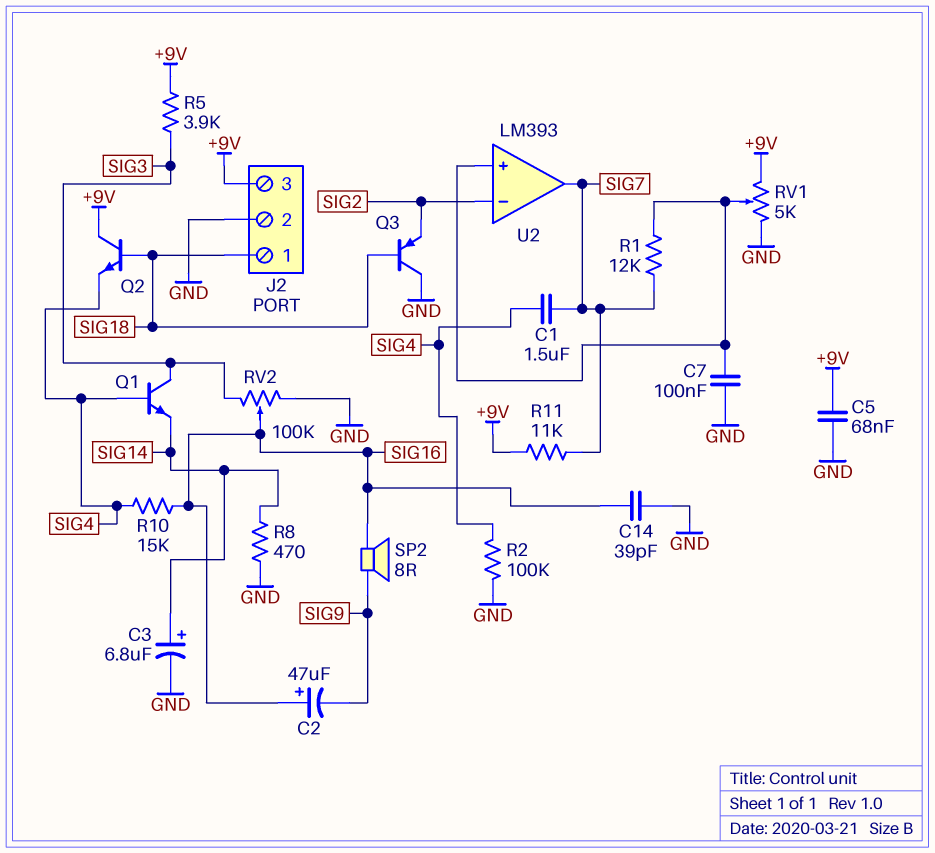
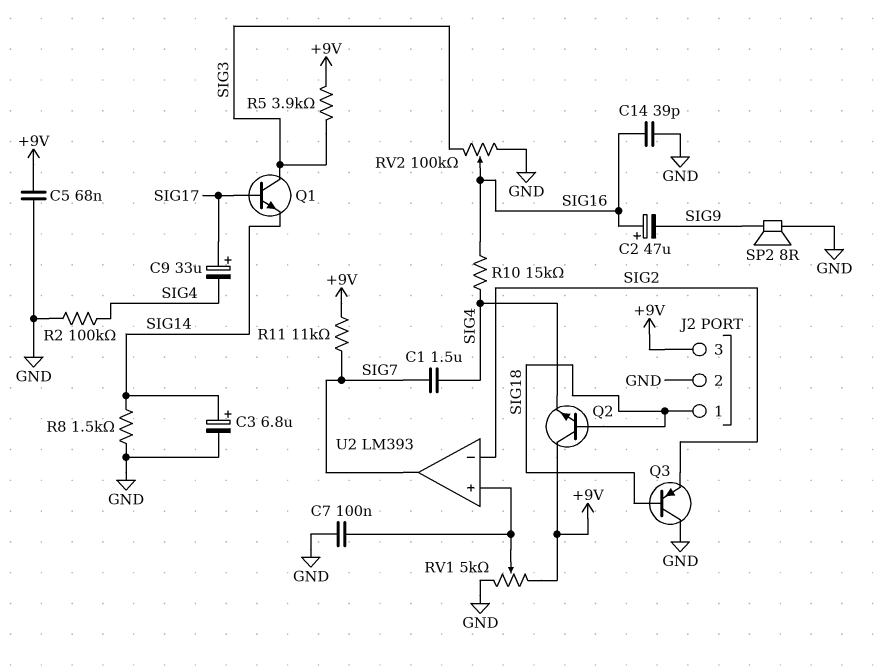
C9: none -> 33uF (plus SIG17, minus SIG4)
Q1: NPN (B SIG4, C SIG3, E SIG14) -> NPN (B SIG17, C SIG3, E SIG14)
R1: 12k (SIG7, U2/in+) -> none
R8: 470 (GND, SIG14) -> 1.5k (GND, SIG14)
SP2: speaker 8R (SIG9, SIG16) -> speaker 8R (GND, SIG9)

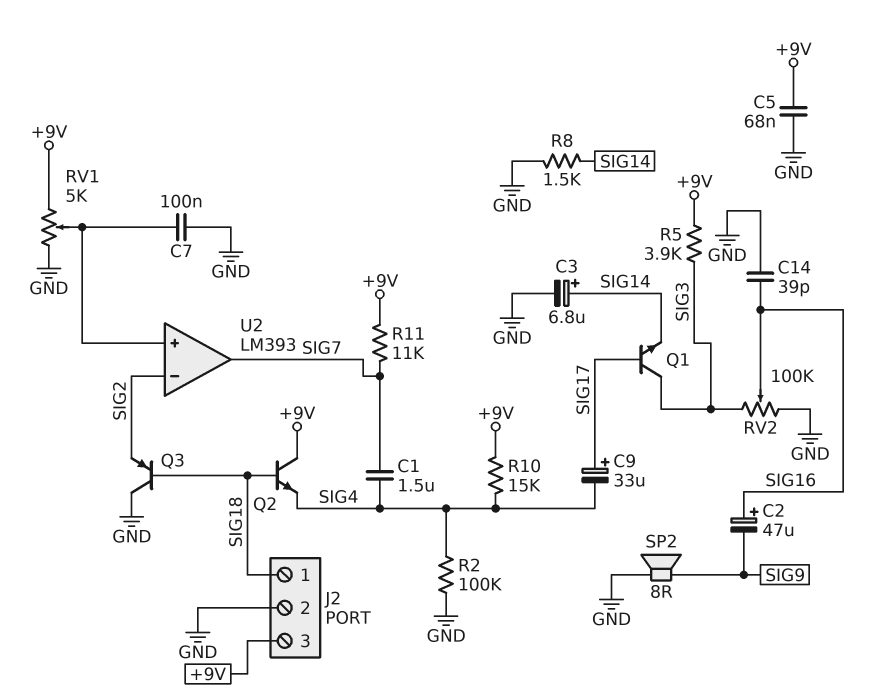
R10: 15k (SIG4, SIG16) -> 15k (+9V, SIG4)

